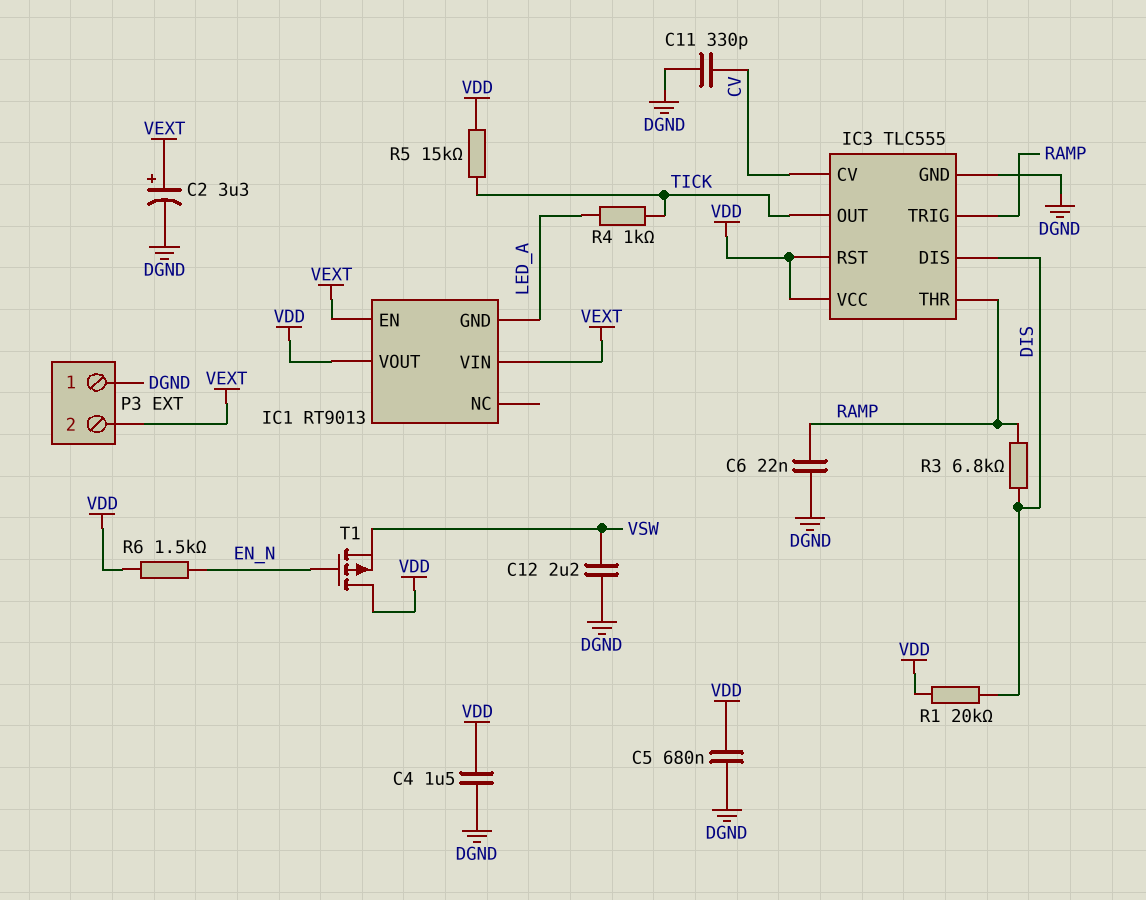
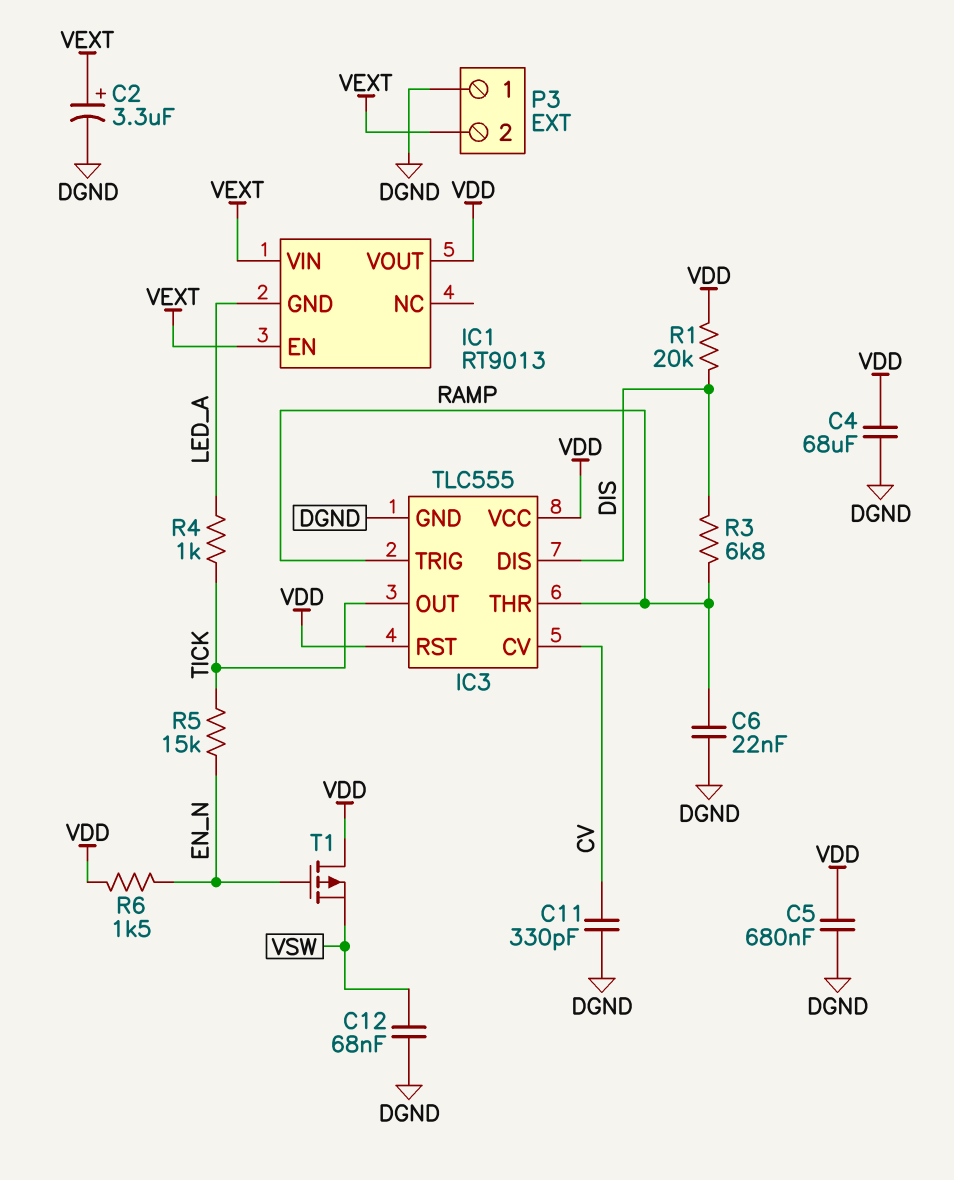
C4: 1.5uF (DGND, VDD) -> 68uF (DGND, VDD)
C12: 2.2uF (DGND, VSW) -> 68nF (DGND, VSW)
R5: 15k (TICK, VDD) -> 15k (EN_N, TICK)

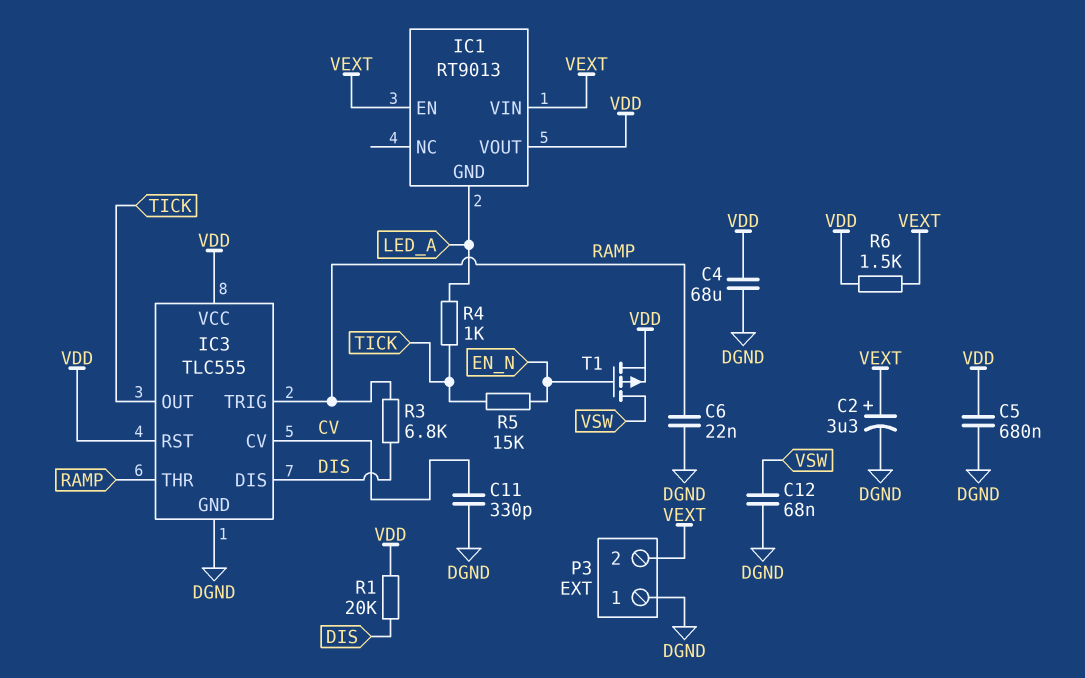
R6: 1.5k (EN_N, VDD) -> 1.5k (VDD, VEXT)
T1: PMOS (G EN_N, D VDD, S VSW) -> PMOS (G EN_N, D VSW, S VDD)

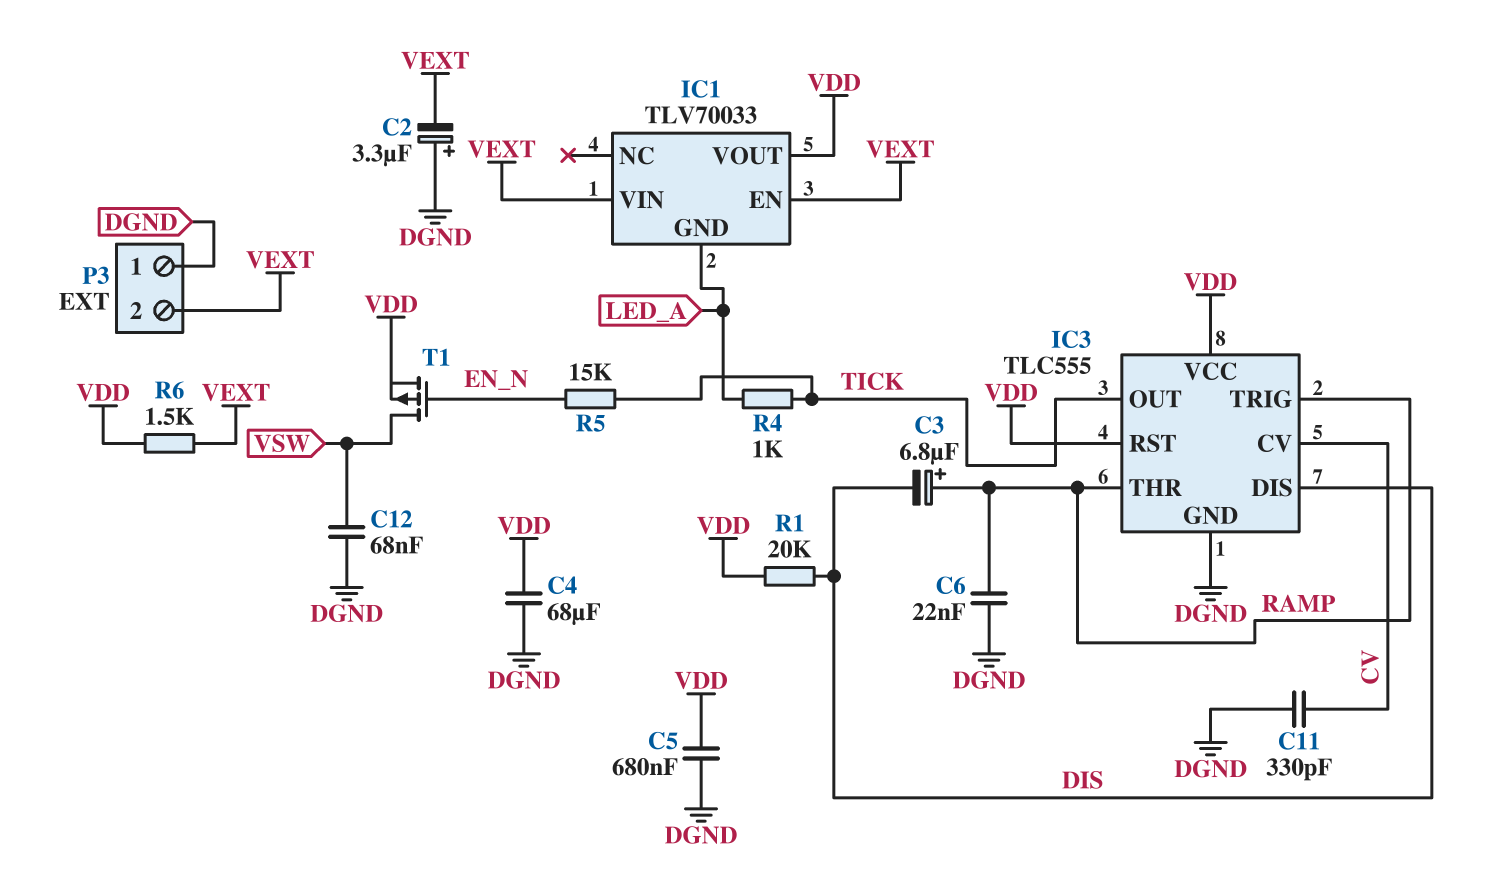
C2: 3.3uF (plus VEXT, minus DGND) -> 3.3uF (plus DGND, minus VEXT)
C3: none -> 6.8uF (plus RAMP, minus DIS)
IC1: RT9013 -> TLV70033
R3: 6.8k (DIS, RAMP) -> none

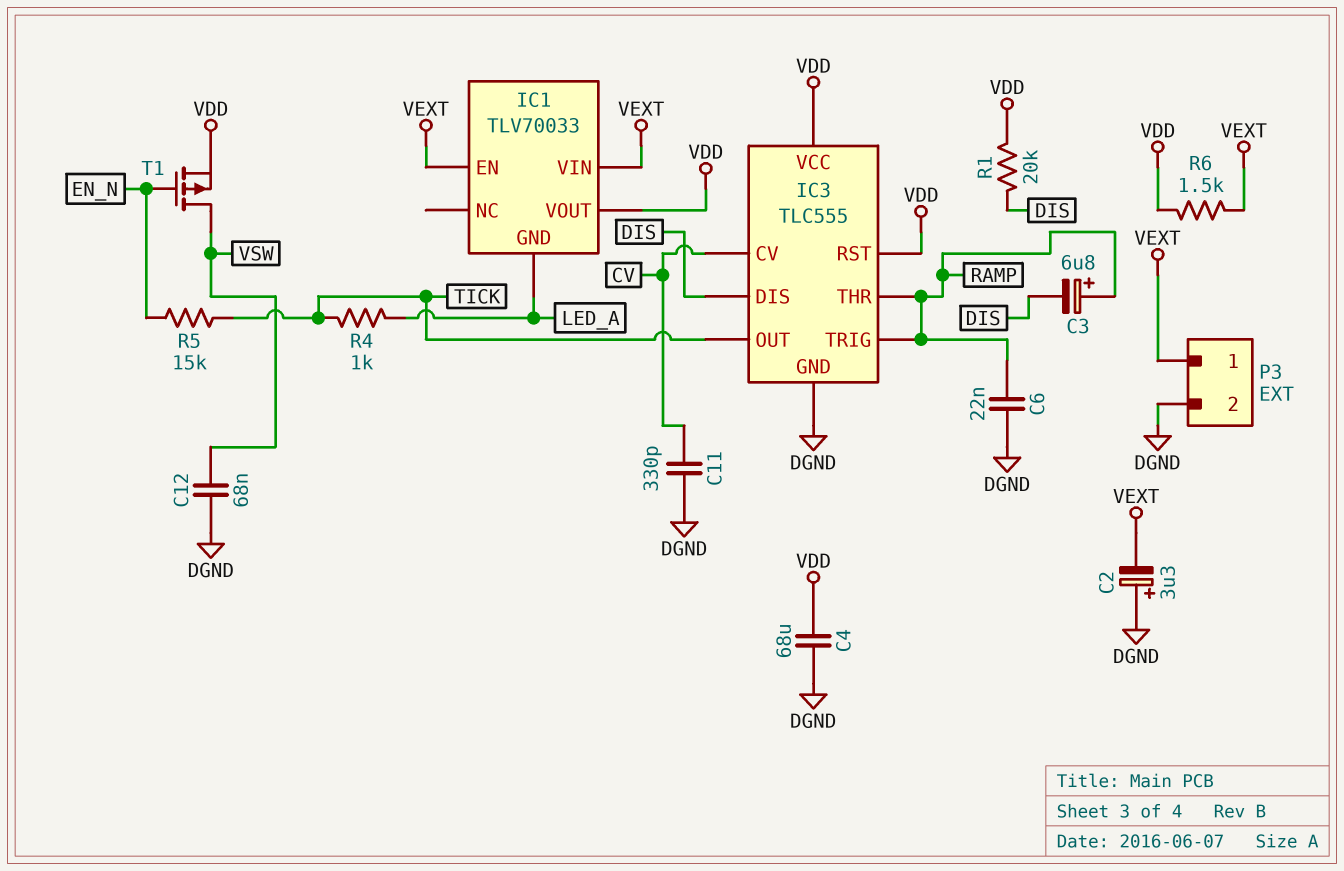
C5: 680nF (DGND, VDD) -> none
P3 pin 1: DGND -> VEXT
P3 pin 2: VEXT -> DGND

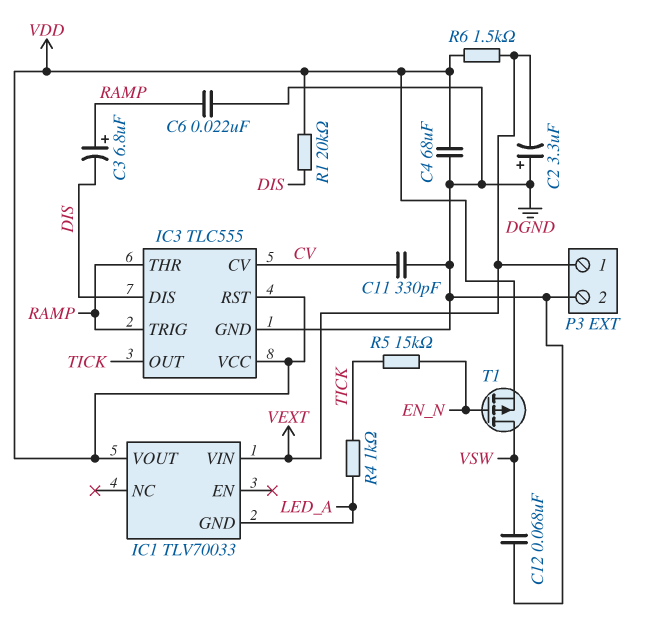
IC1 pin EN: VEXT -> none

